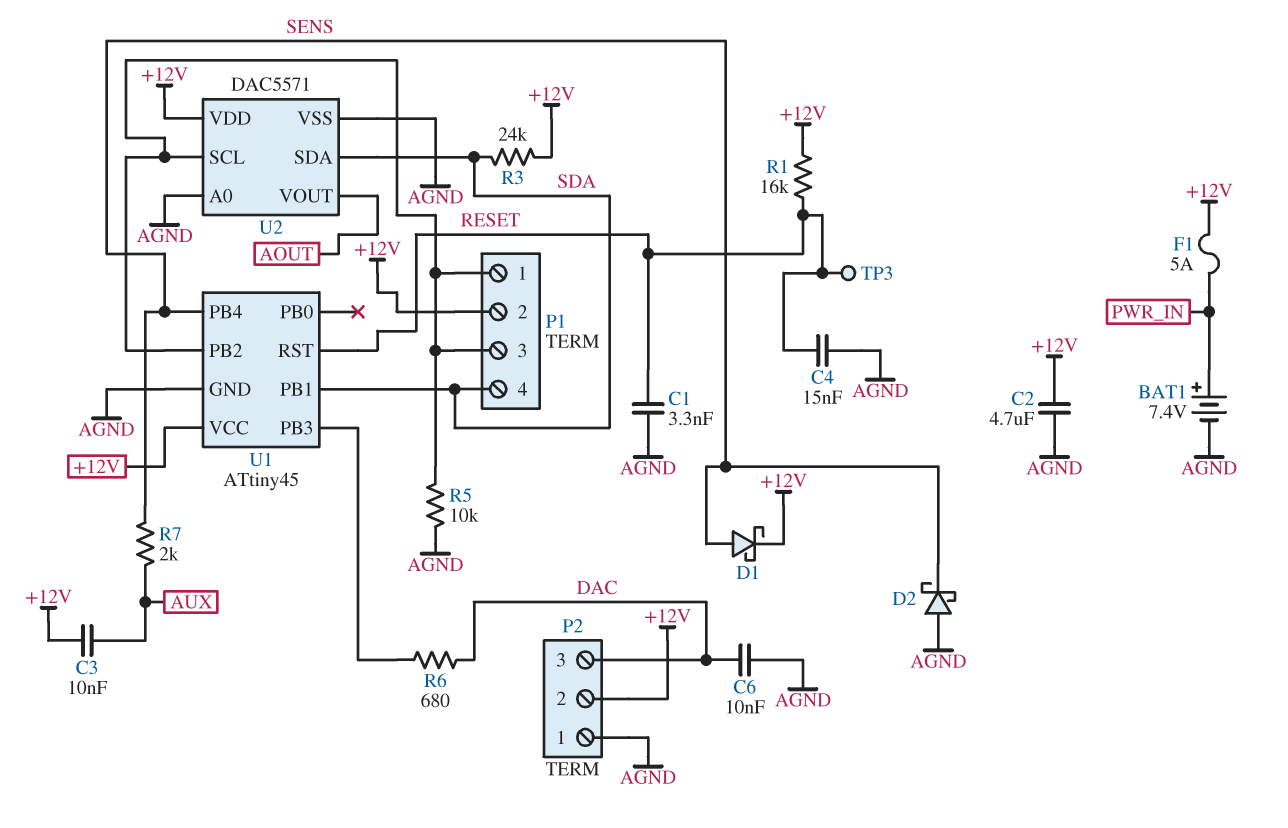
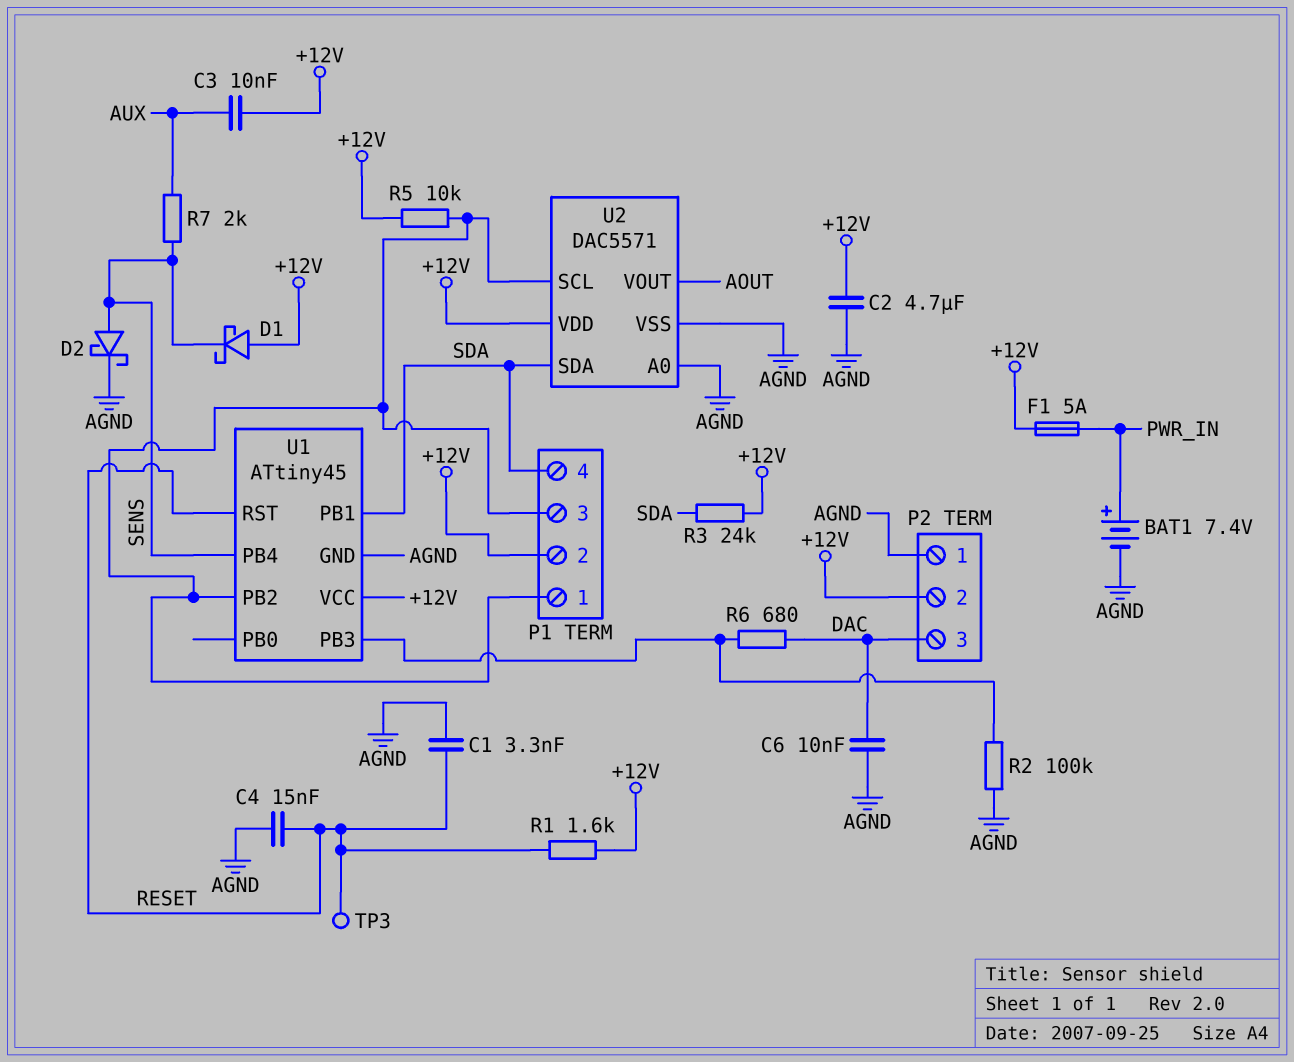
D1: schottky (A SENS, K +12V) -> schottky (A +12V, K SENS)
D2: schottky (A AGND, K SENS) -> schottky (A SENS, K AGND)
R1: 16k (+12V, RESET) -> 1.6k (+12V, RESET)
R2: none -> 100k (AGND, U1/PB3)
R5: 10k (AGND, P1/1) -> 10k (+12V, P1/1)

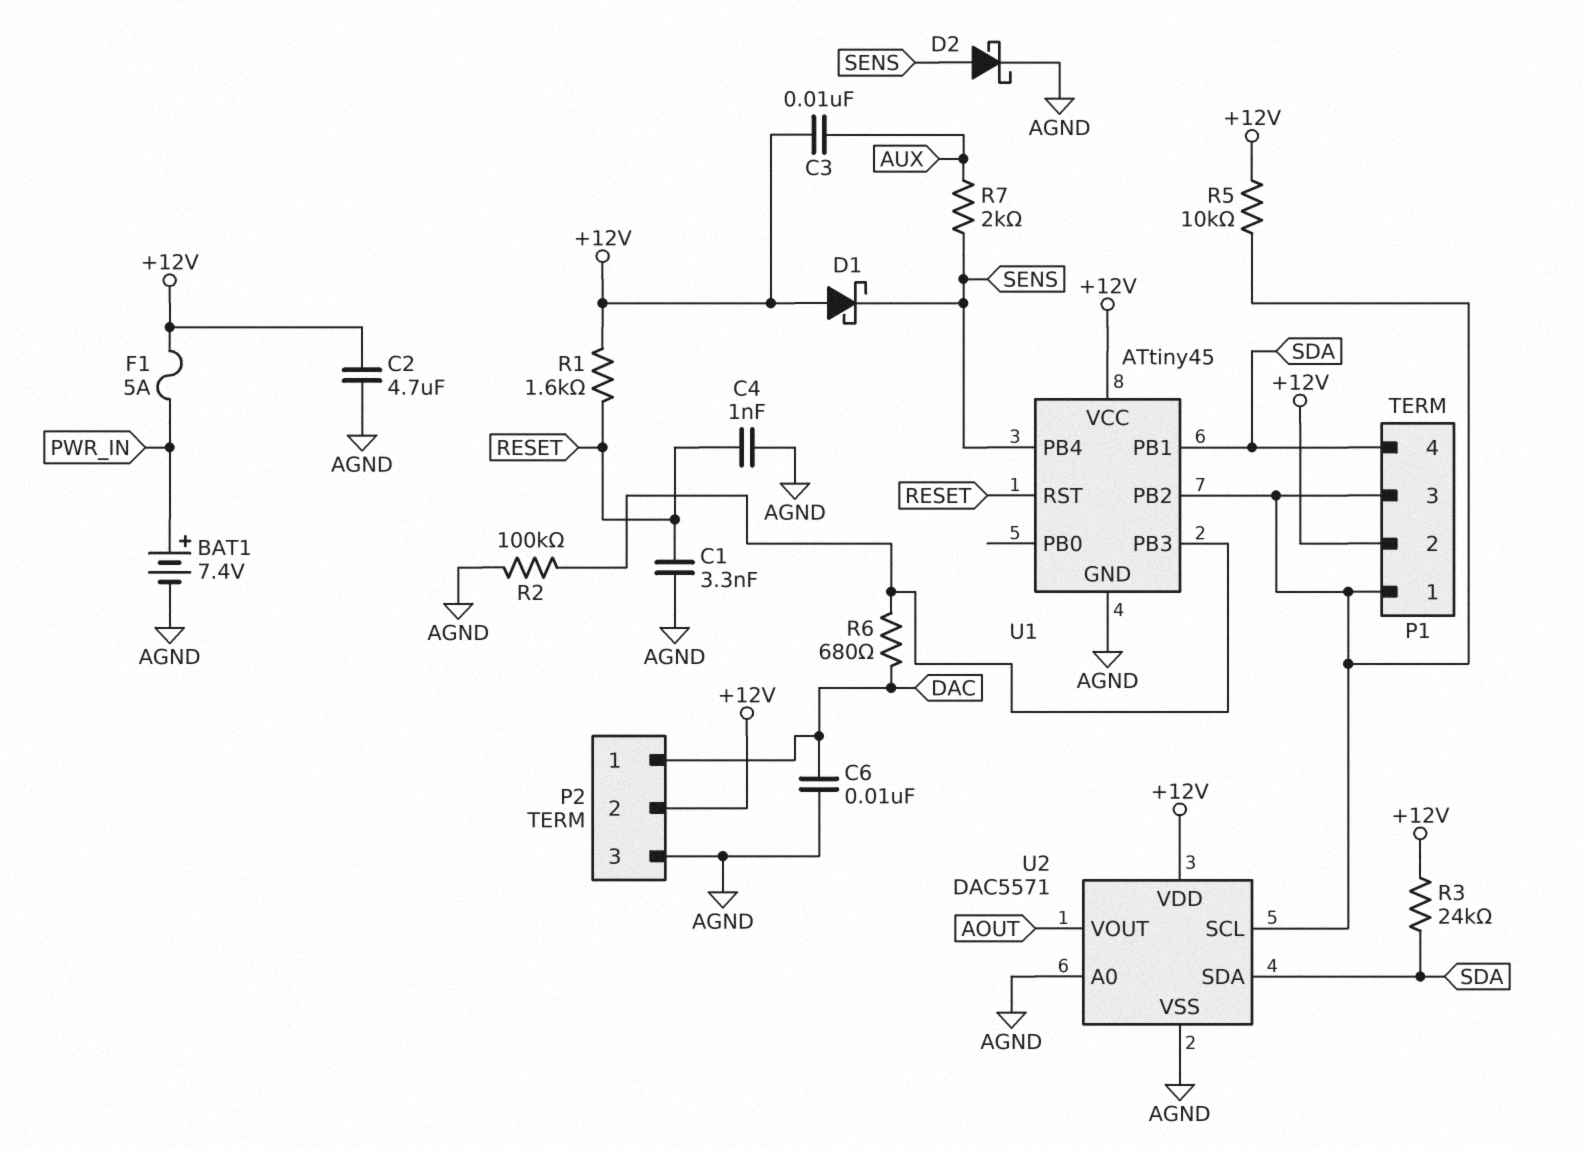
C4: 15nF (AGND, RESET) -> 1nF (AGND, RESET)
P2 pin 1: AGND -> DAC
P2 pin 3: DAC -> AGND
TP3: test point (RESET) -> none

